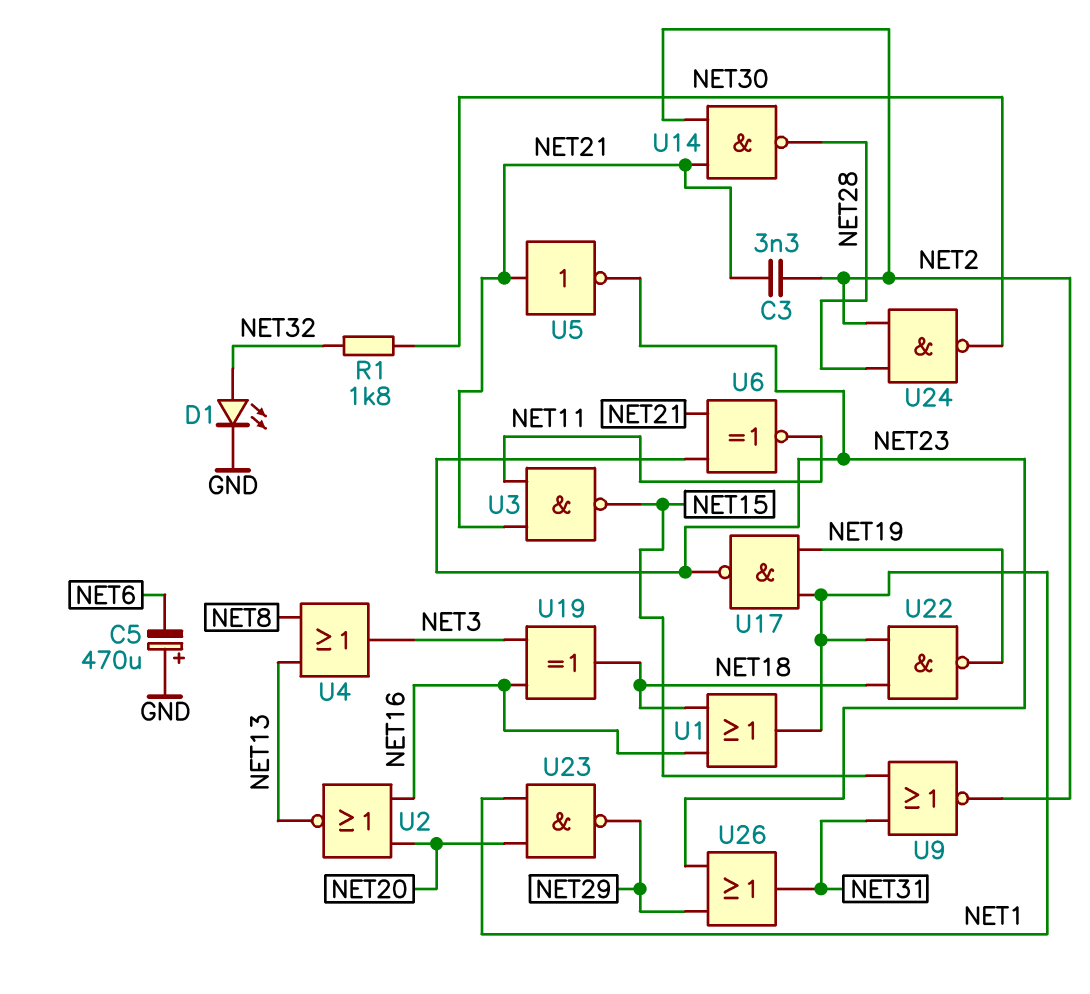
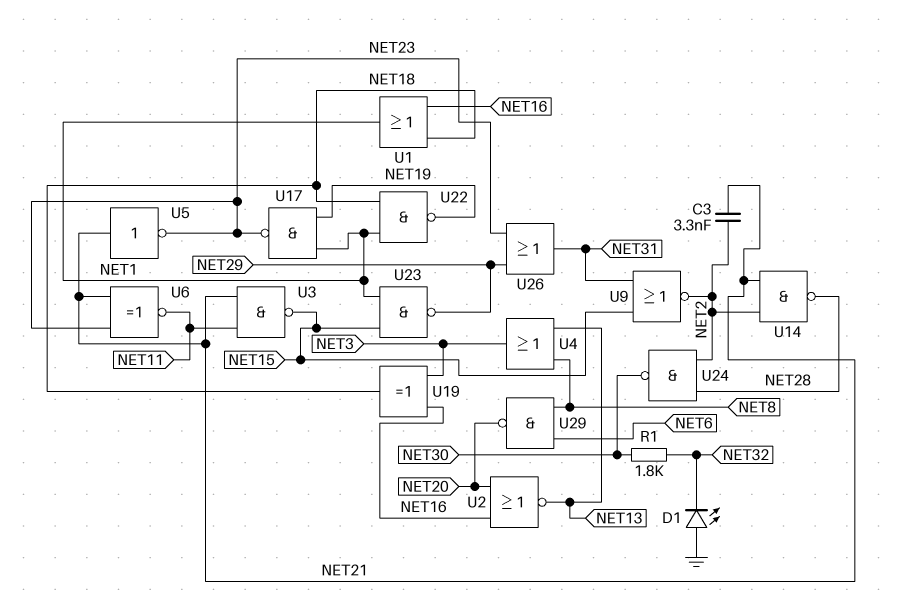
C5: 470uF (plus GND, minus NET6) -> none
D1: LED (A NET32, K GND) -> LED (A GND, K NET32)
U23: NAND (in NET1, in NET20, out NET29) -> NAND (in NET1, in NET15, out NET29)
U29: none -> NAND (in NET6, in NET8, out NET20)

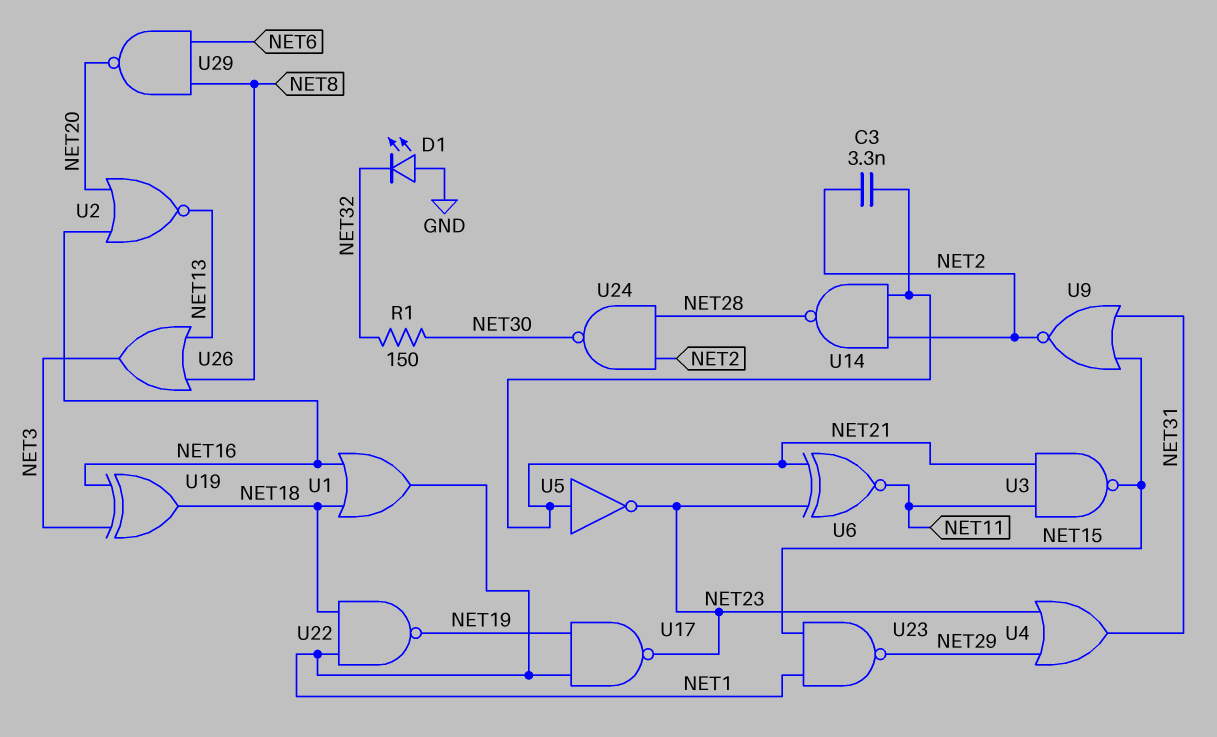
R1: 1.8k (NET30, NET32) -> 150 (NET30, NET32)
U4: OR (in NET8, in NET13, out NET3) -> OR (in NET23, in NET29, out NET31)
U26: OR (in NET23, in NET29, out NET31) -> OR (in NET8, in NET13, out NET3)

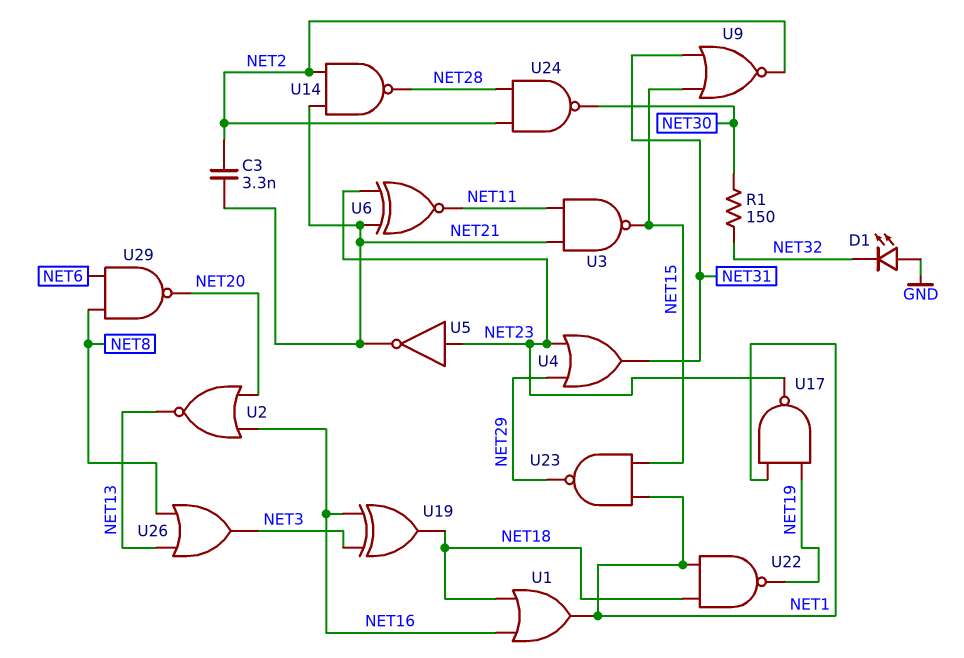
U5: NOT (in NET21, out NET23) -> NOT (in NET23, out NET21)

